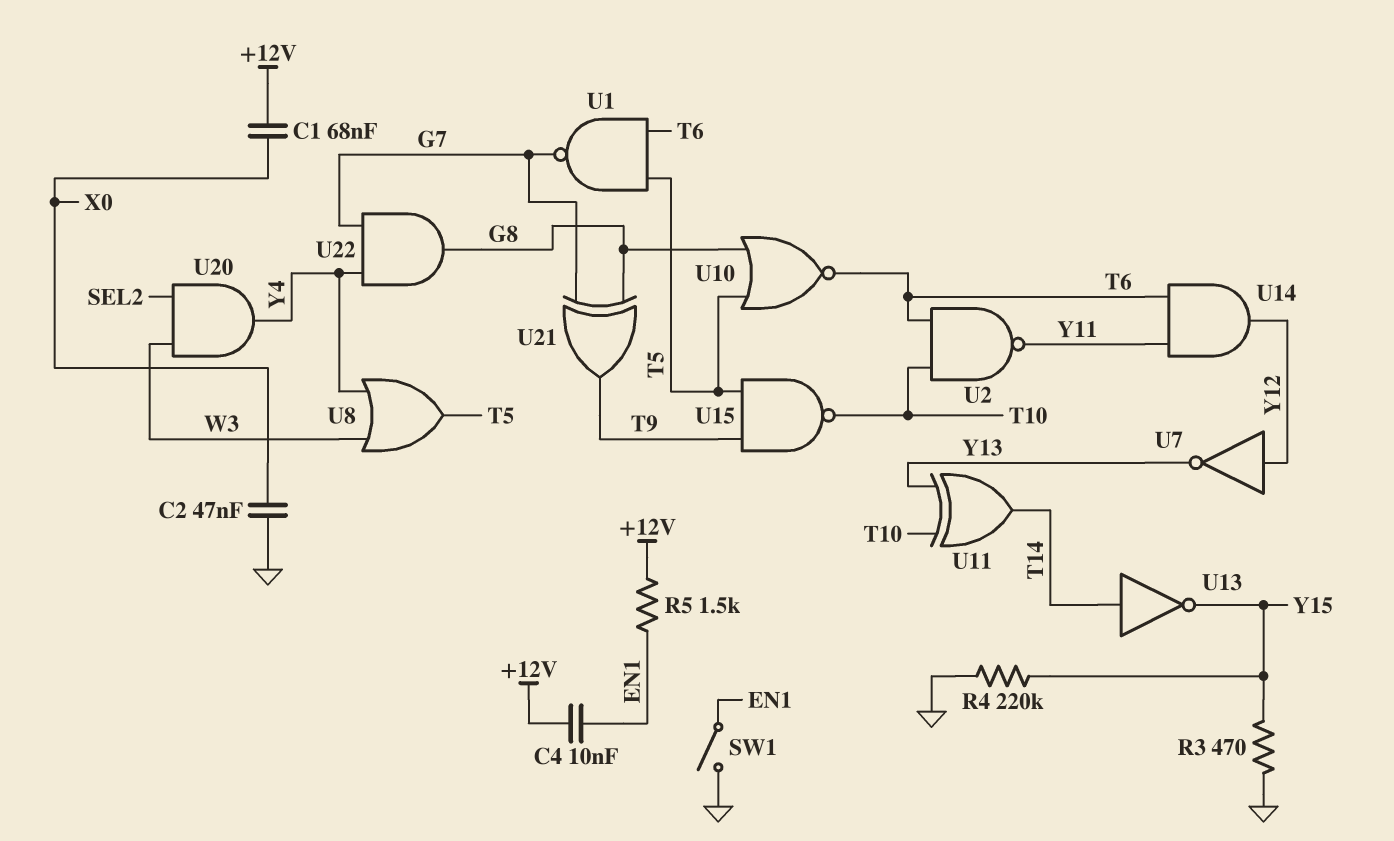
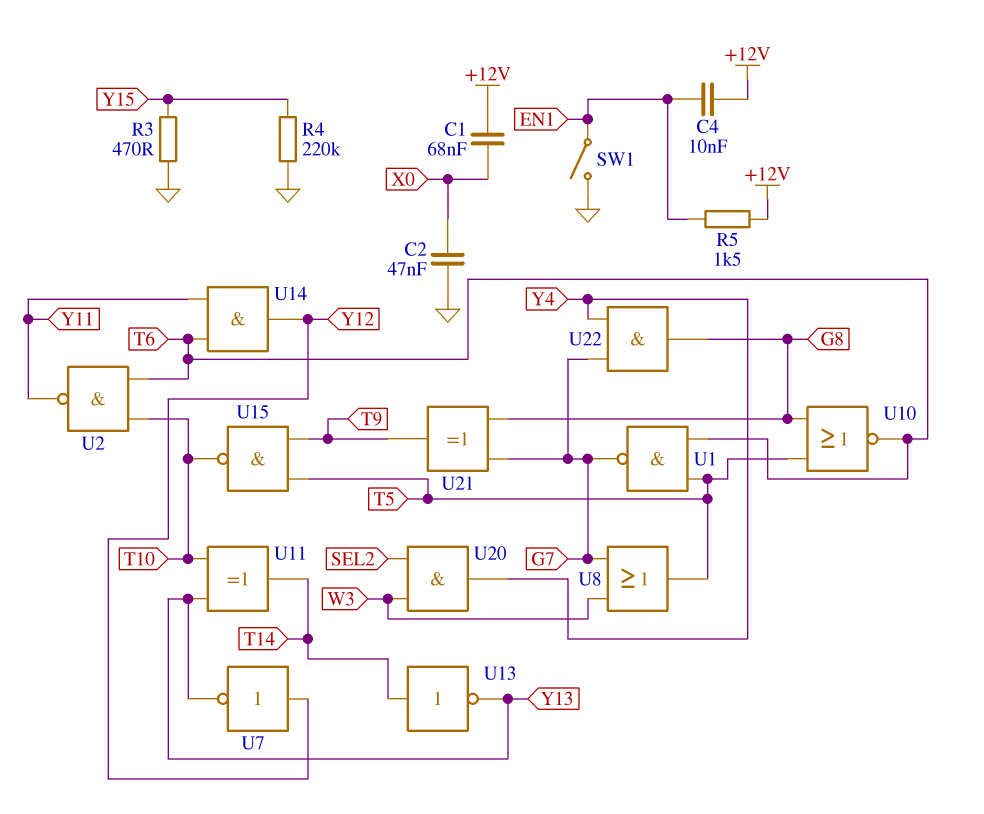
U8: OR (in W3, in Y4, out T5) -> OR (in G7, in W3, out T5)
U13: NOT (in T14, out Y15) -> NOT (in T14, out Y13)

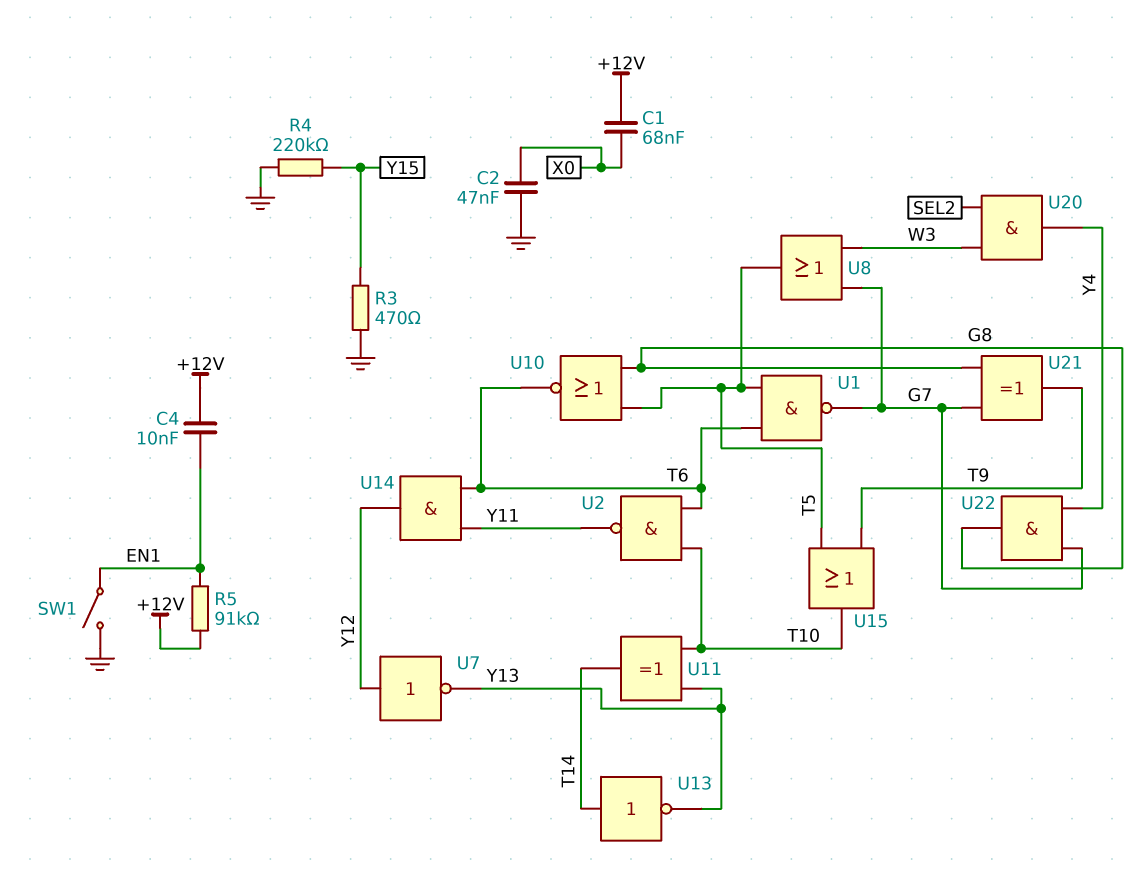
R5: 1.5k (+12V, EN1) -> 91k (+12V, EN1)
U15: NAND (in T5, in T9, out T10) -> OR (in T5, in T9, out T10)

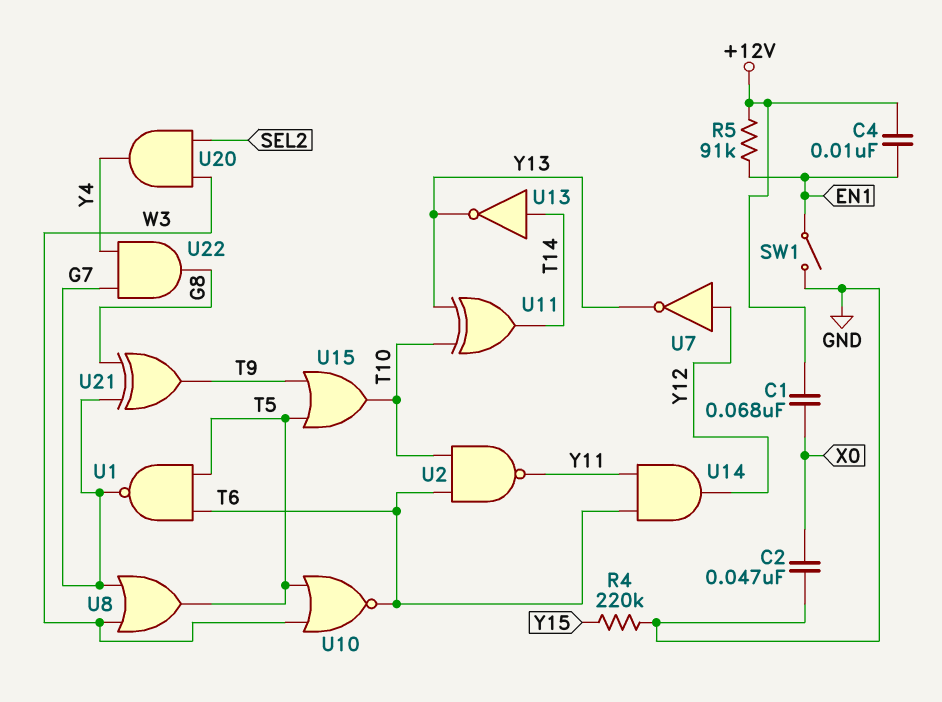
R3: 470 (GND, Y15) -> none
U10: NOR (in G8, in T5, out T6) -> NOR (in T5, in W3, out T6)

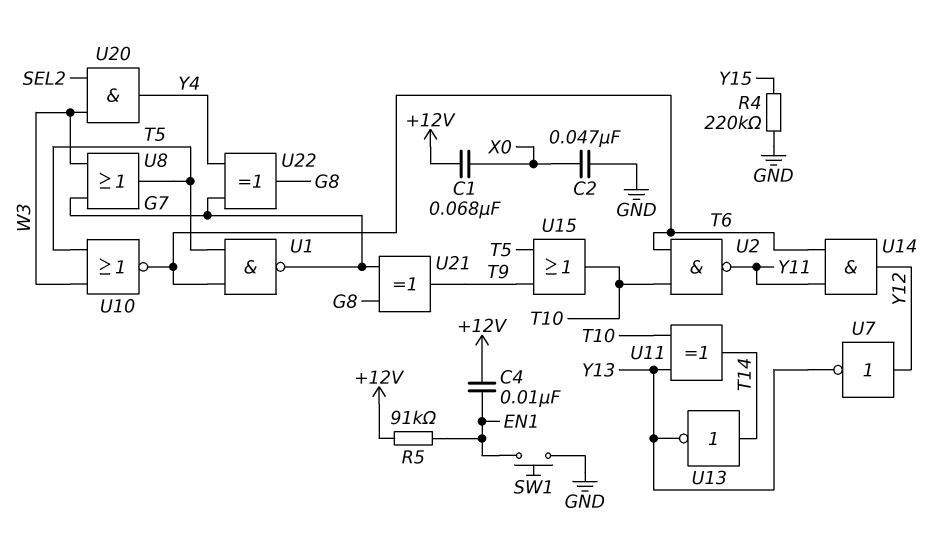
SW1: switch (EN1, GND) -> button (EN1, GND)
U22: AND (in G7, in Y4, out G8) -> XOR (in G7, in Y4, out G8)

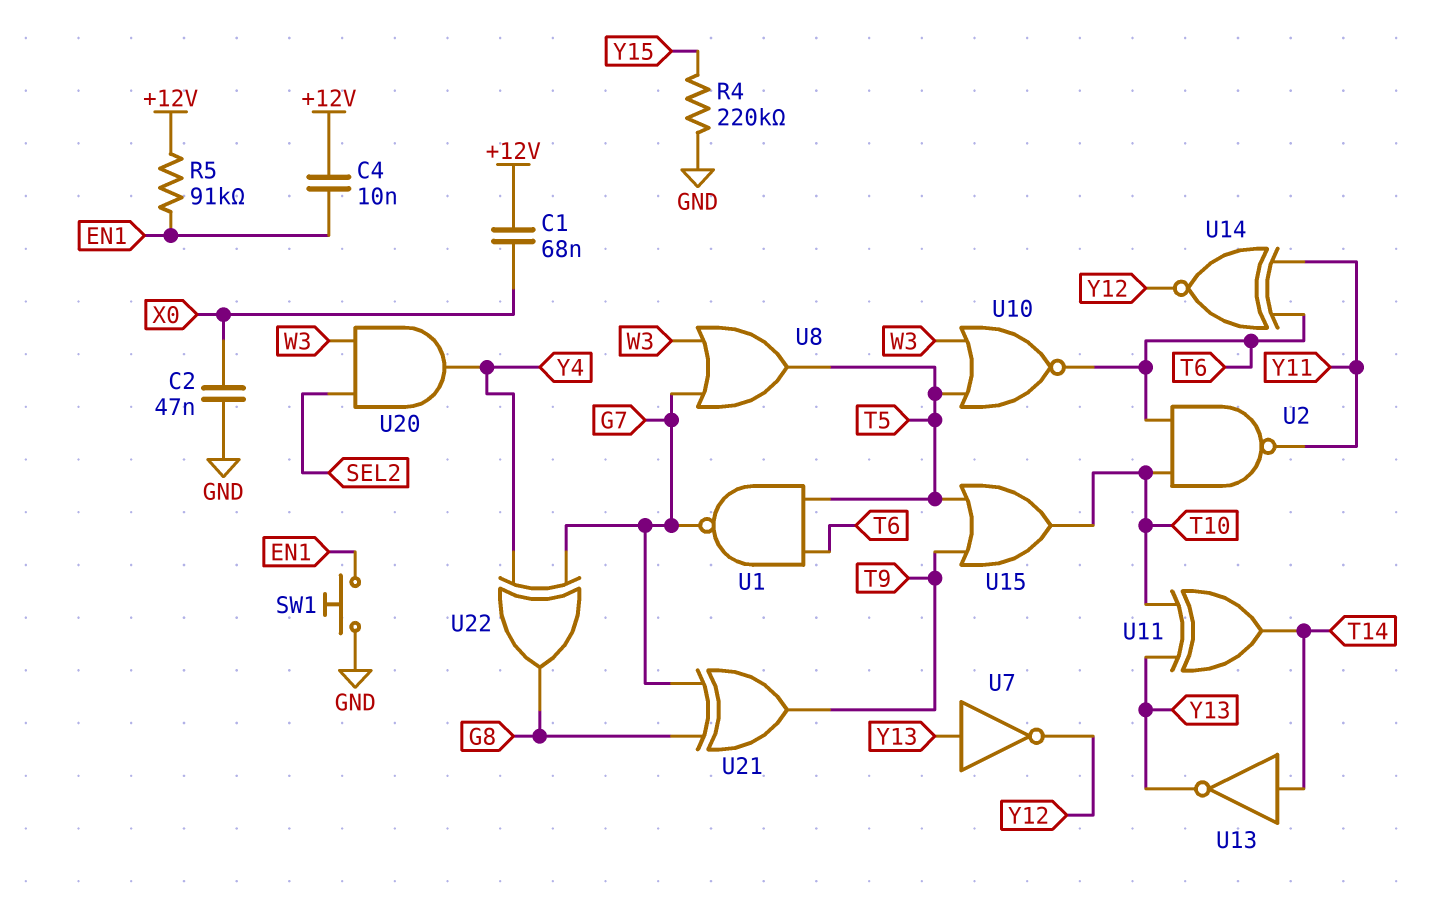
U7: NOT (in Y12, out Y13) -> NOT (in Y13, out Y12)
U14: AND (in T6, in Y11, out Y12) -> XNOR (in T6, in Y11, out Y12)

